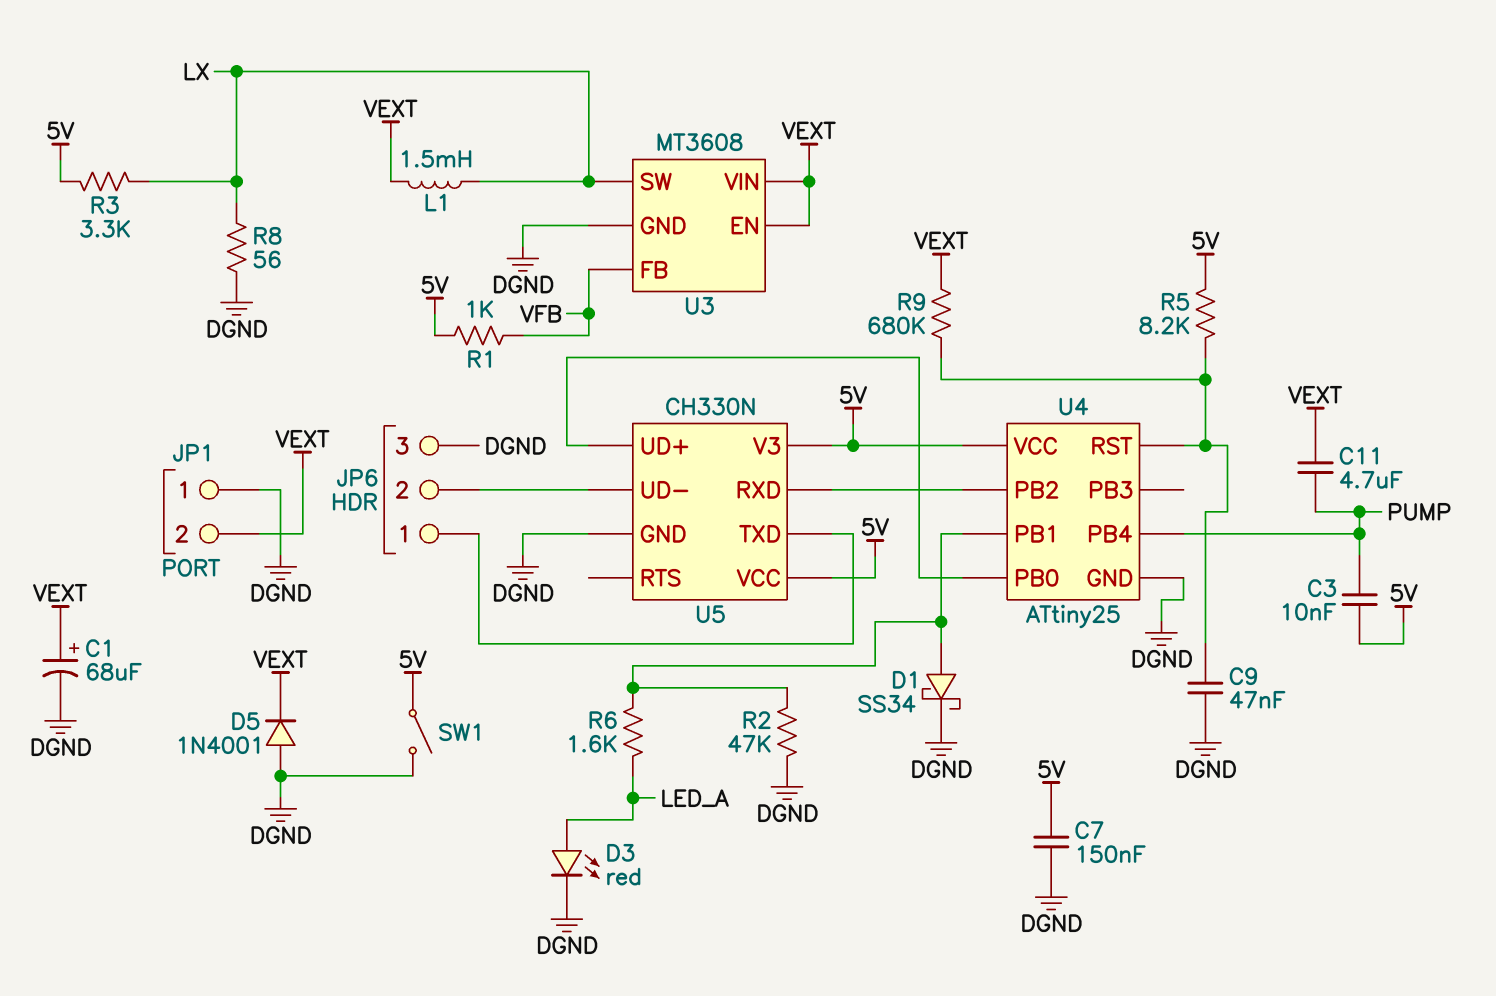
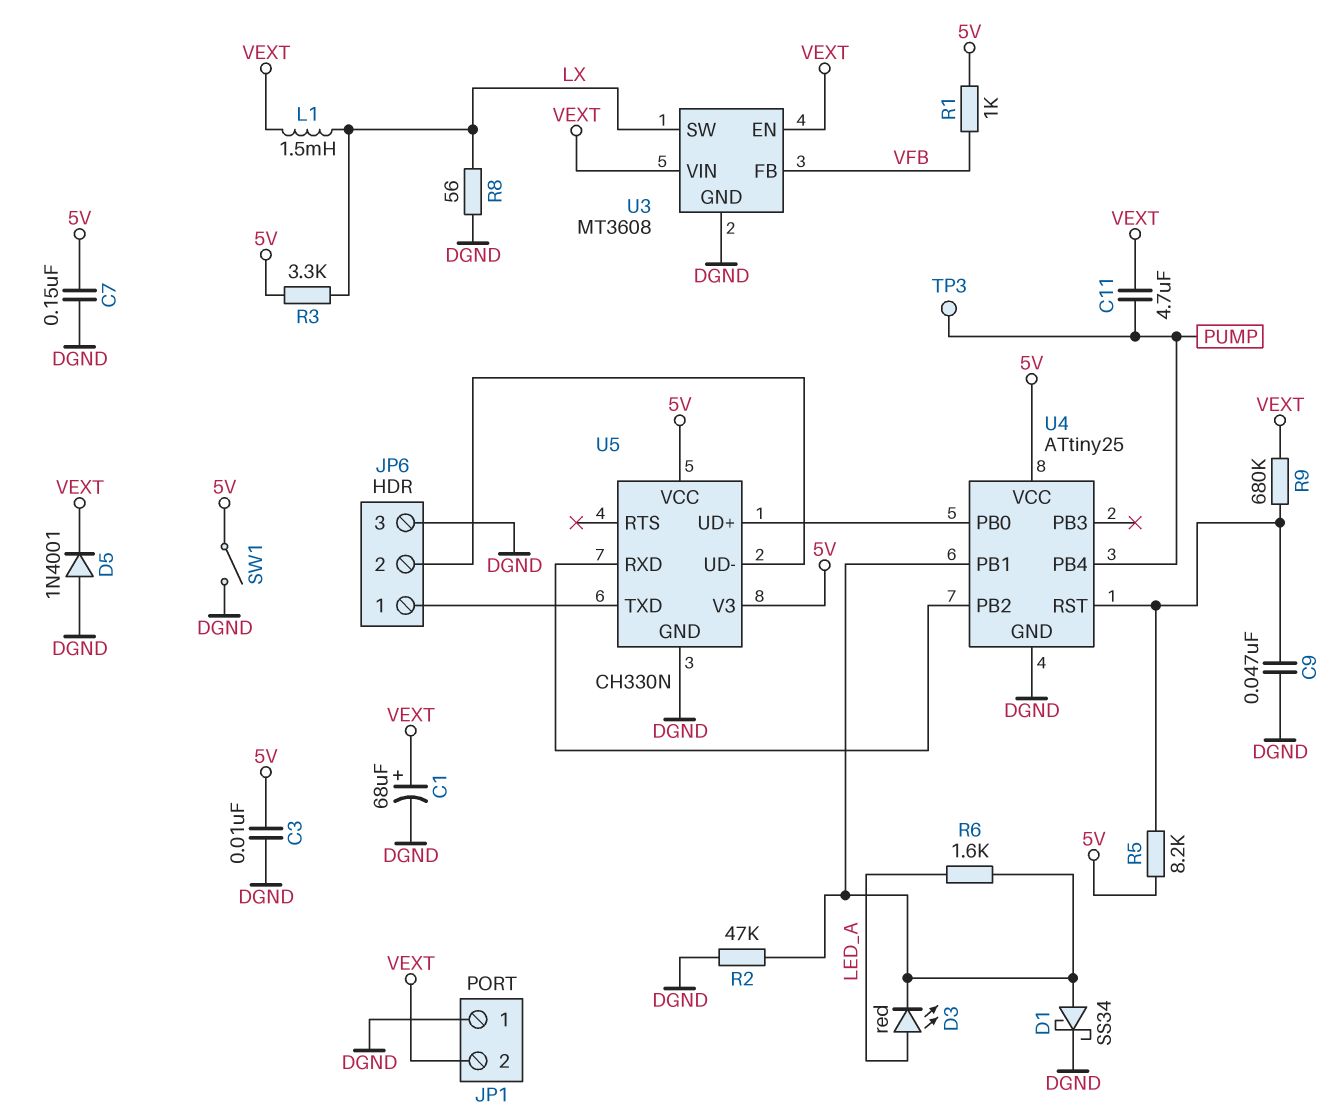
C3: 10nF (5V, PUMP) -> 10nF (5V, DGND)
D3: LED red (A LED_A, K DGND) -> LED red (A LED_A, K U4/PB1)
TP3: none -> test point (PUMP)

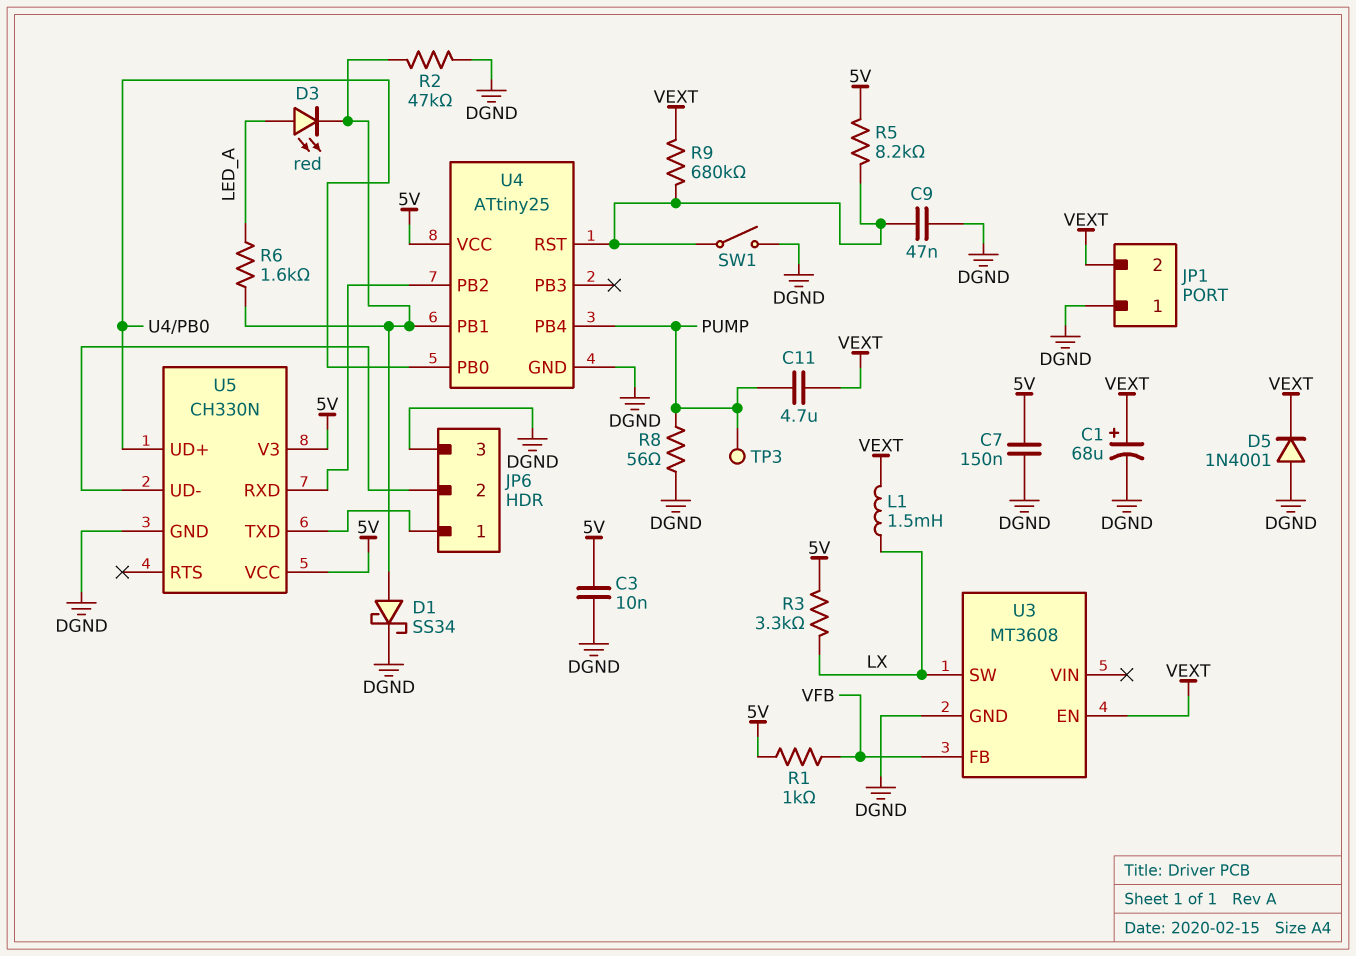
R8: 56 (DGND, LX) -> 56 (DGND, PUMP)
SW1: switch (5V, DGND) -> switch (DGND, U4/RST)
U3 pin VIN: VEXT -> none

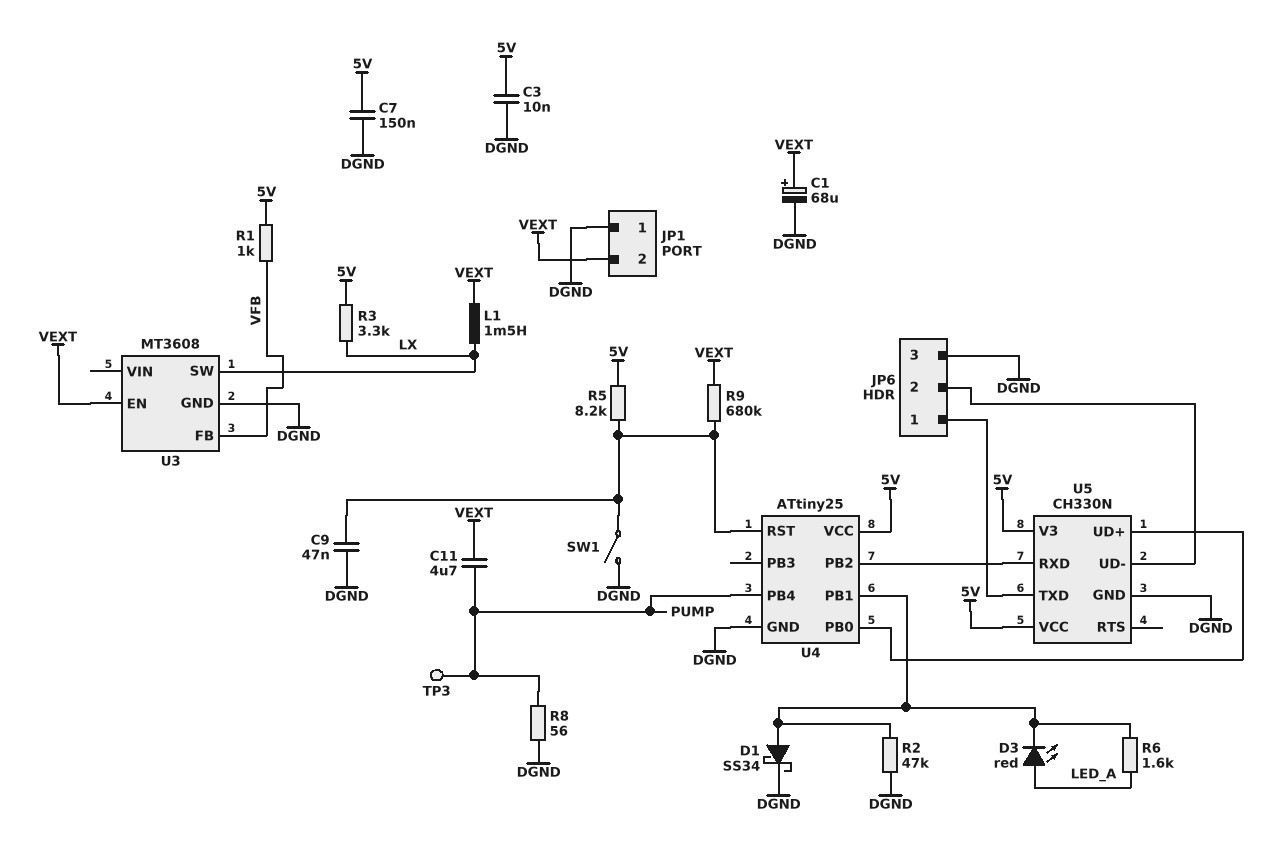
D5: diode 1N4001 (A DGND, K VEXT) -> none

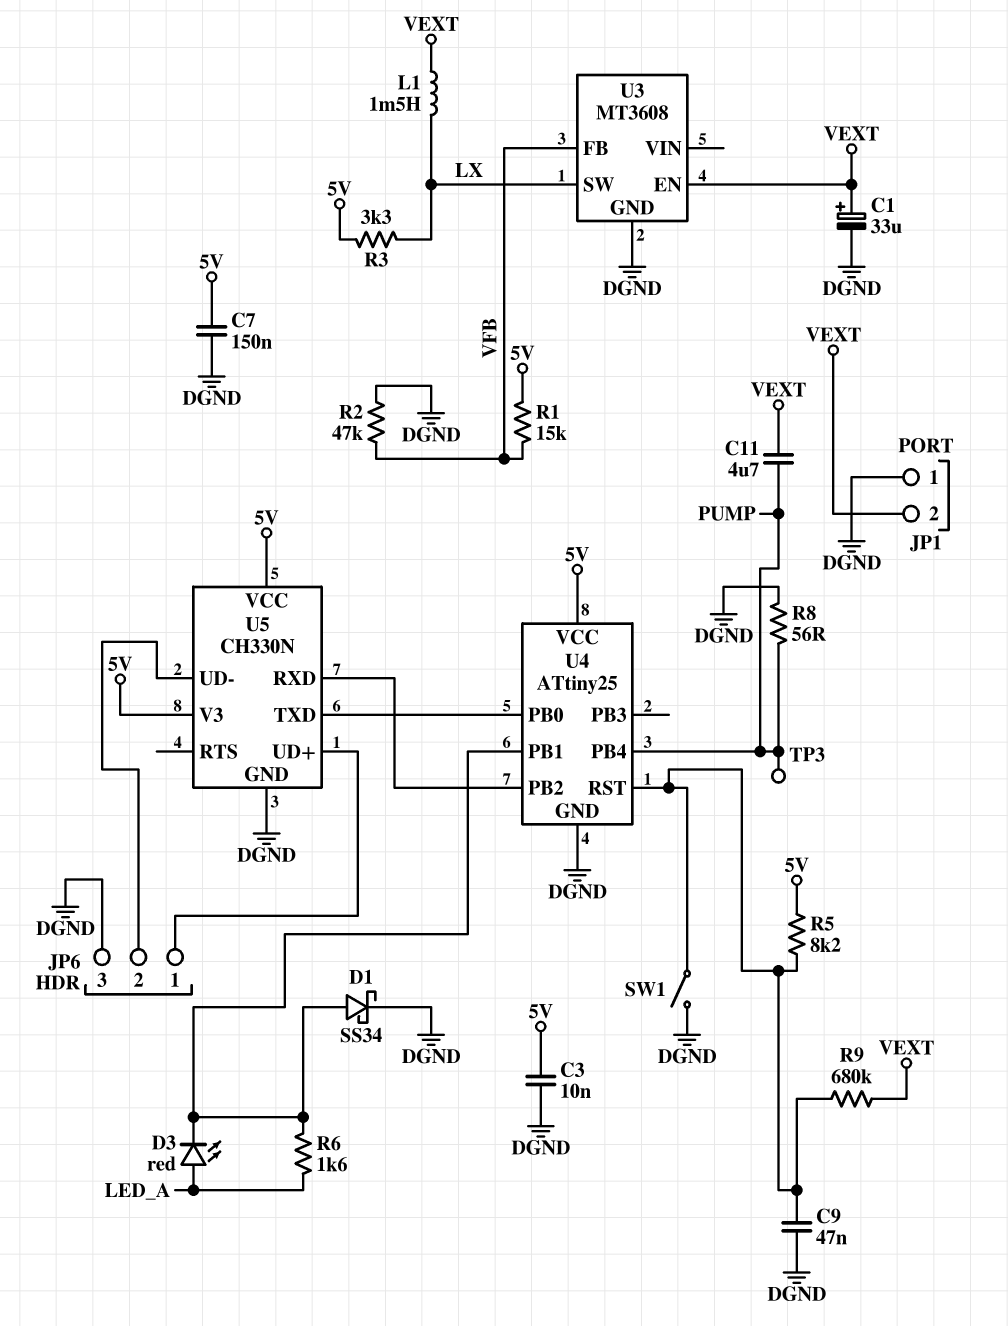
C1: 68uF (plus VEXT, minus DGND) -> 33uF (plus VEXT, minus DGND)
R1: 1k (5V, VFB) -> 15k (5V, VFB)
R2: 47k (DGND, U4/PB1) -> 47k (DGND, VFB)
U5 pin TXD: JP6/1 -> U4/PB0
U5 pin UD+: U4/PB0 -> JP6/1

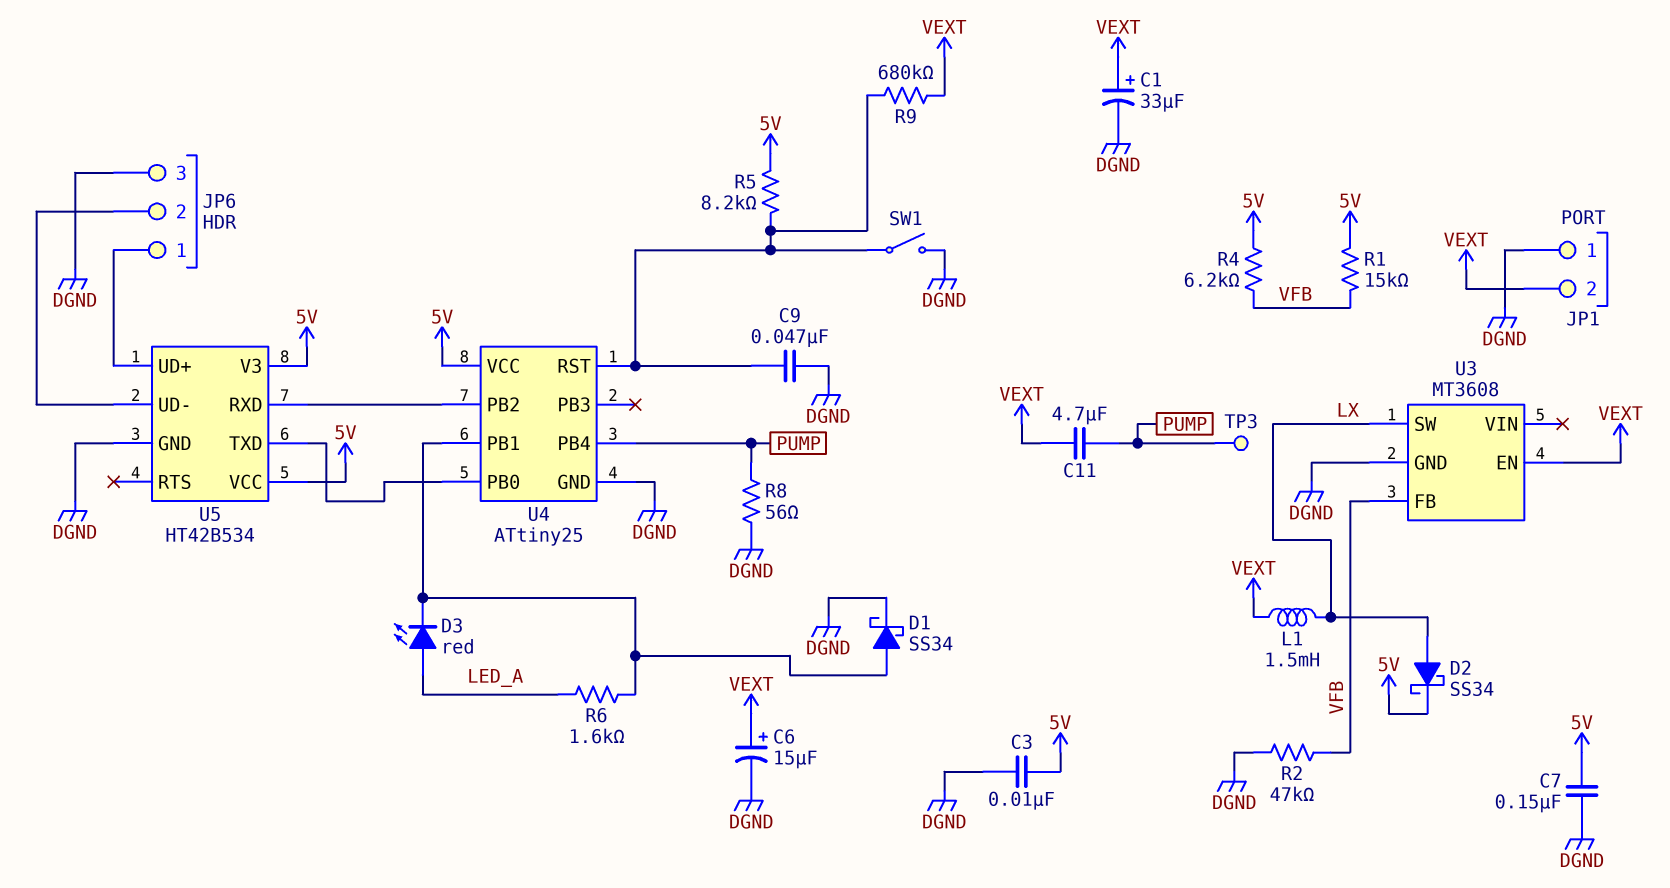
C6: none -> 15uF (plus VEXT, minus DGND)
D2: none -> schottky SS34 (A LX, K 5V)
R3: 3.3k (5V, LX) -> none
R4: none -> 6.2k (5V, VFB)
U5: CH330N -> HT42B534

